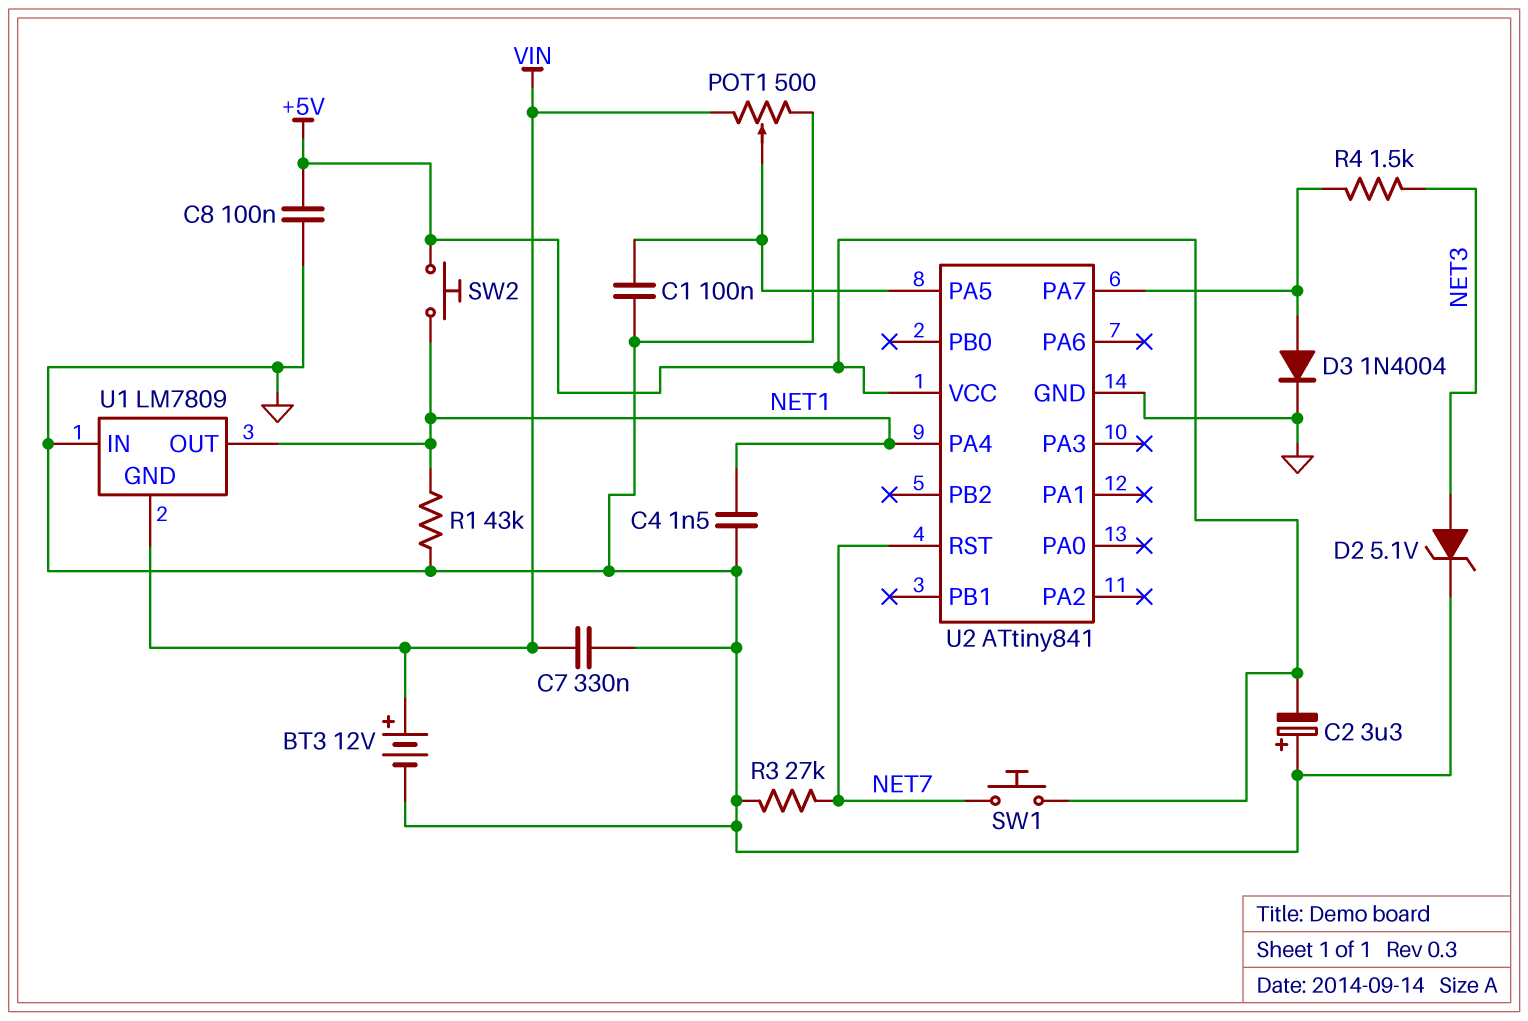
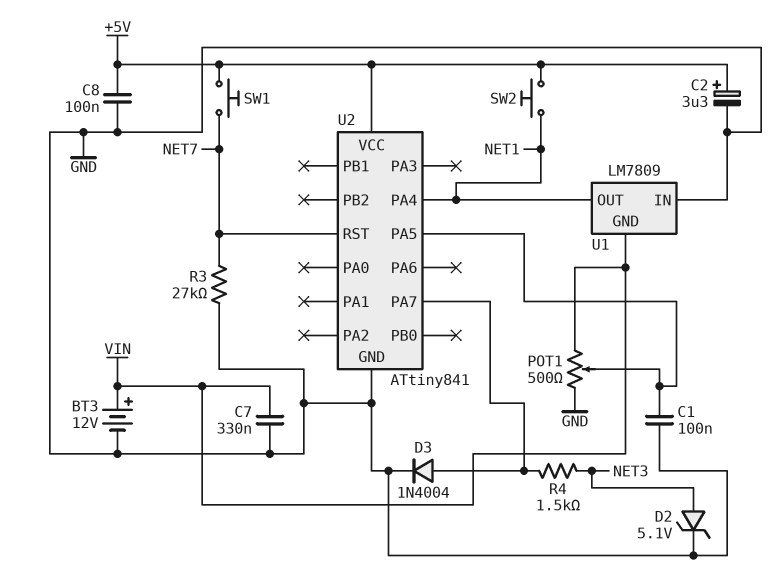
C2: 3.3uF (plus GND, minus +5V) -> 3.3uF (plus +5V, minus GND)
C4: 1.5nF (GND, NET1) -> none
R1: 43k (GND, NET1) -> none

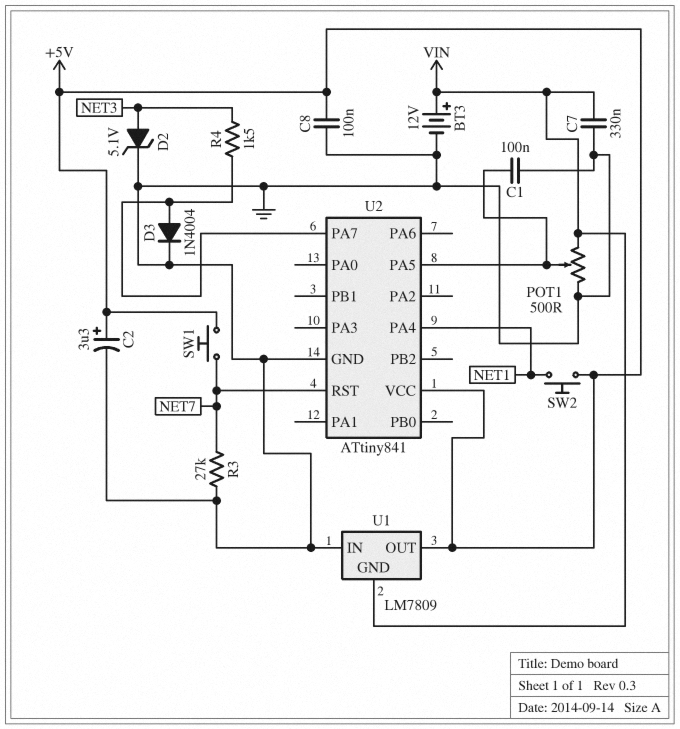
U1 pin OUT: NET1 -> +5V

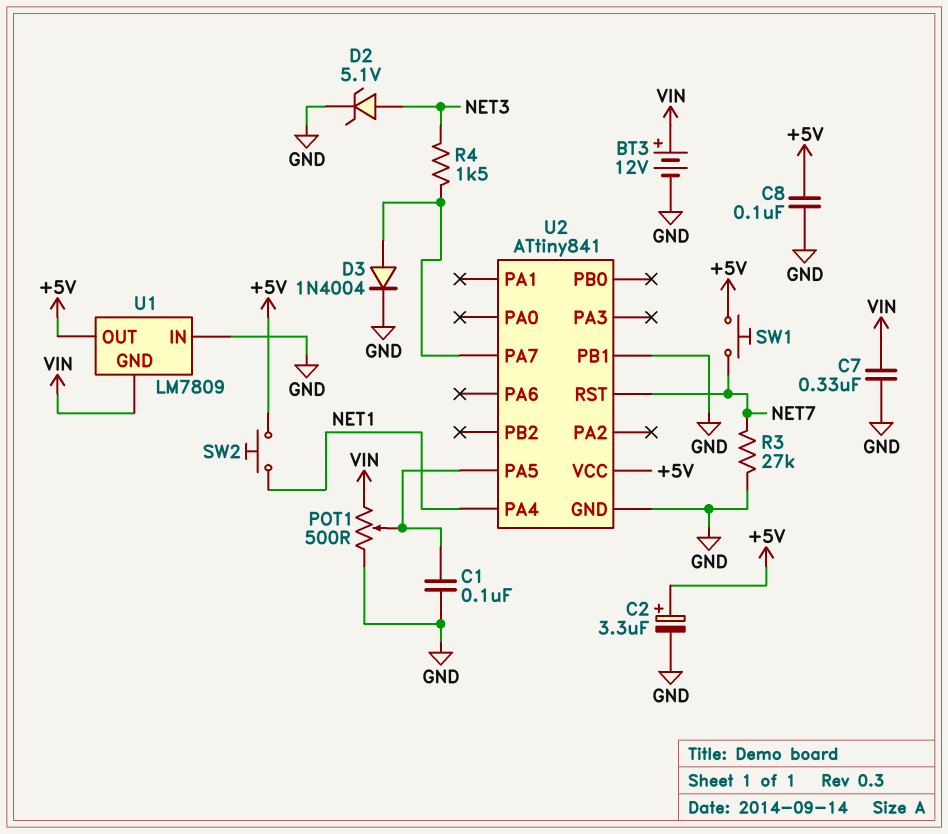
U2 pin PB1: none -> GND

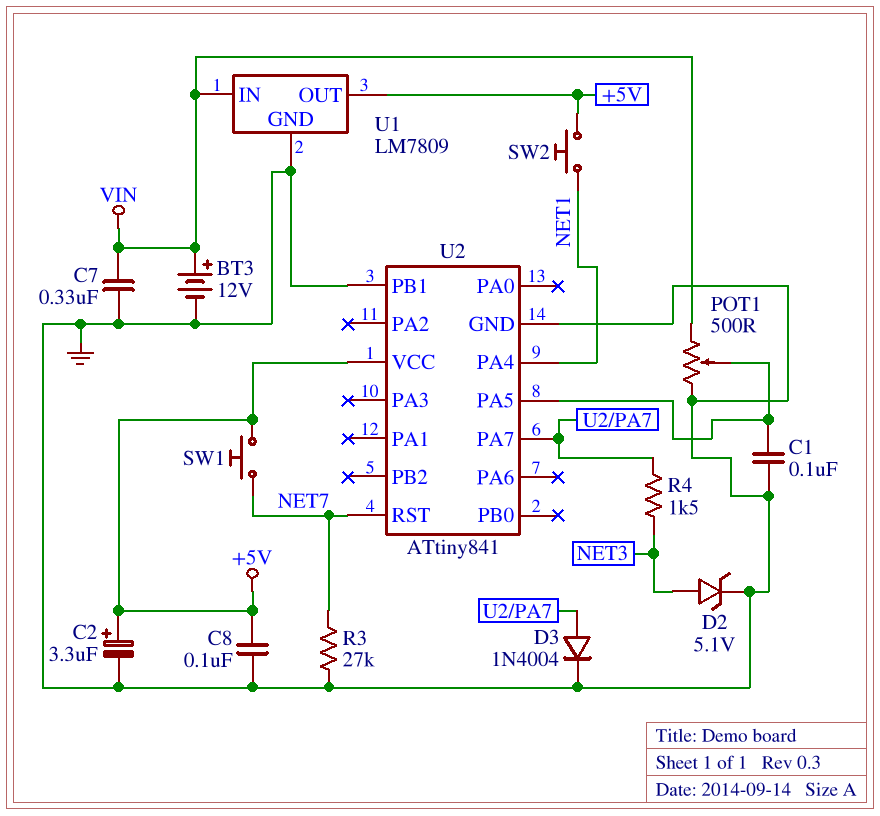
U1 pin GND: VIN -> GND
U1 pin IN: GND -> VIN

